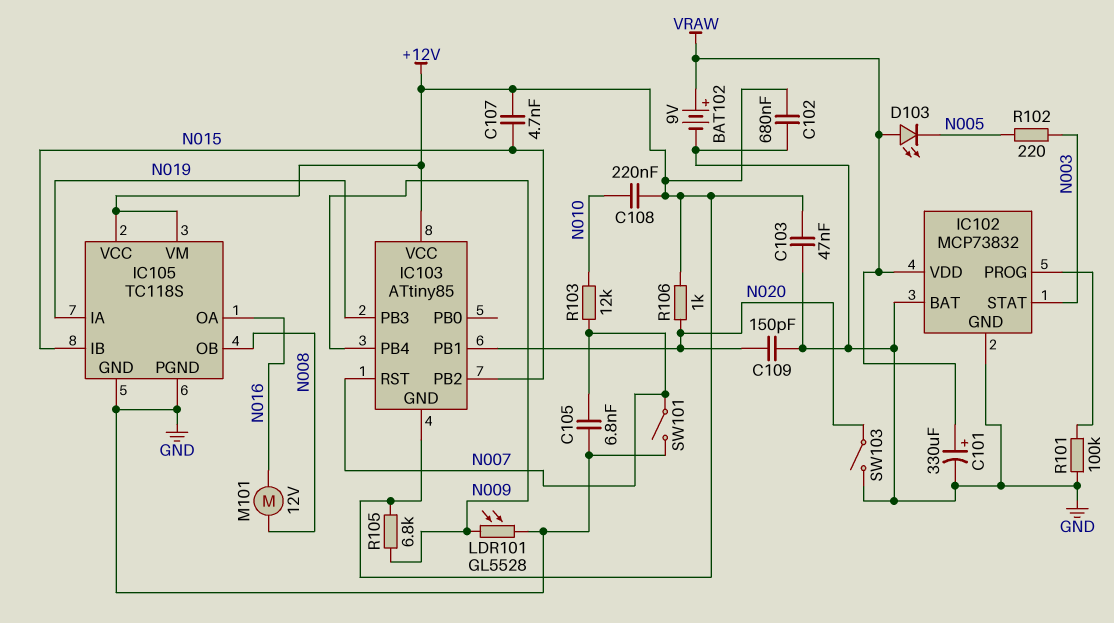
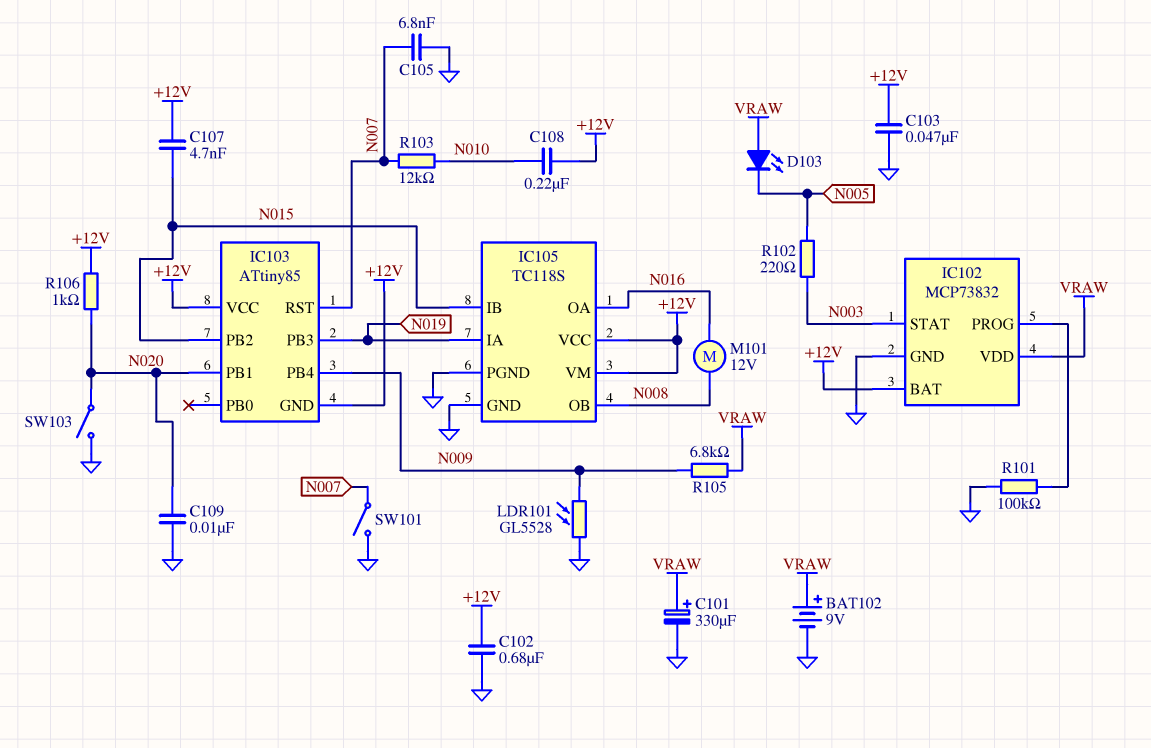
C109: 150pF (GND, N020) -> 10nF (GND, N020)
IC102 pin BAT: GND -> +12V
R105: 6.8k (+12V, N009) -> 6.8k (N009, VRAW)

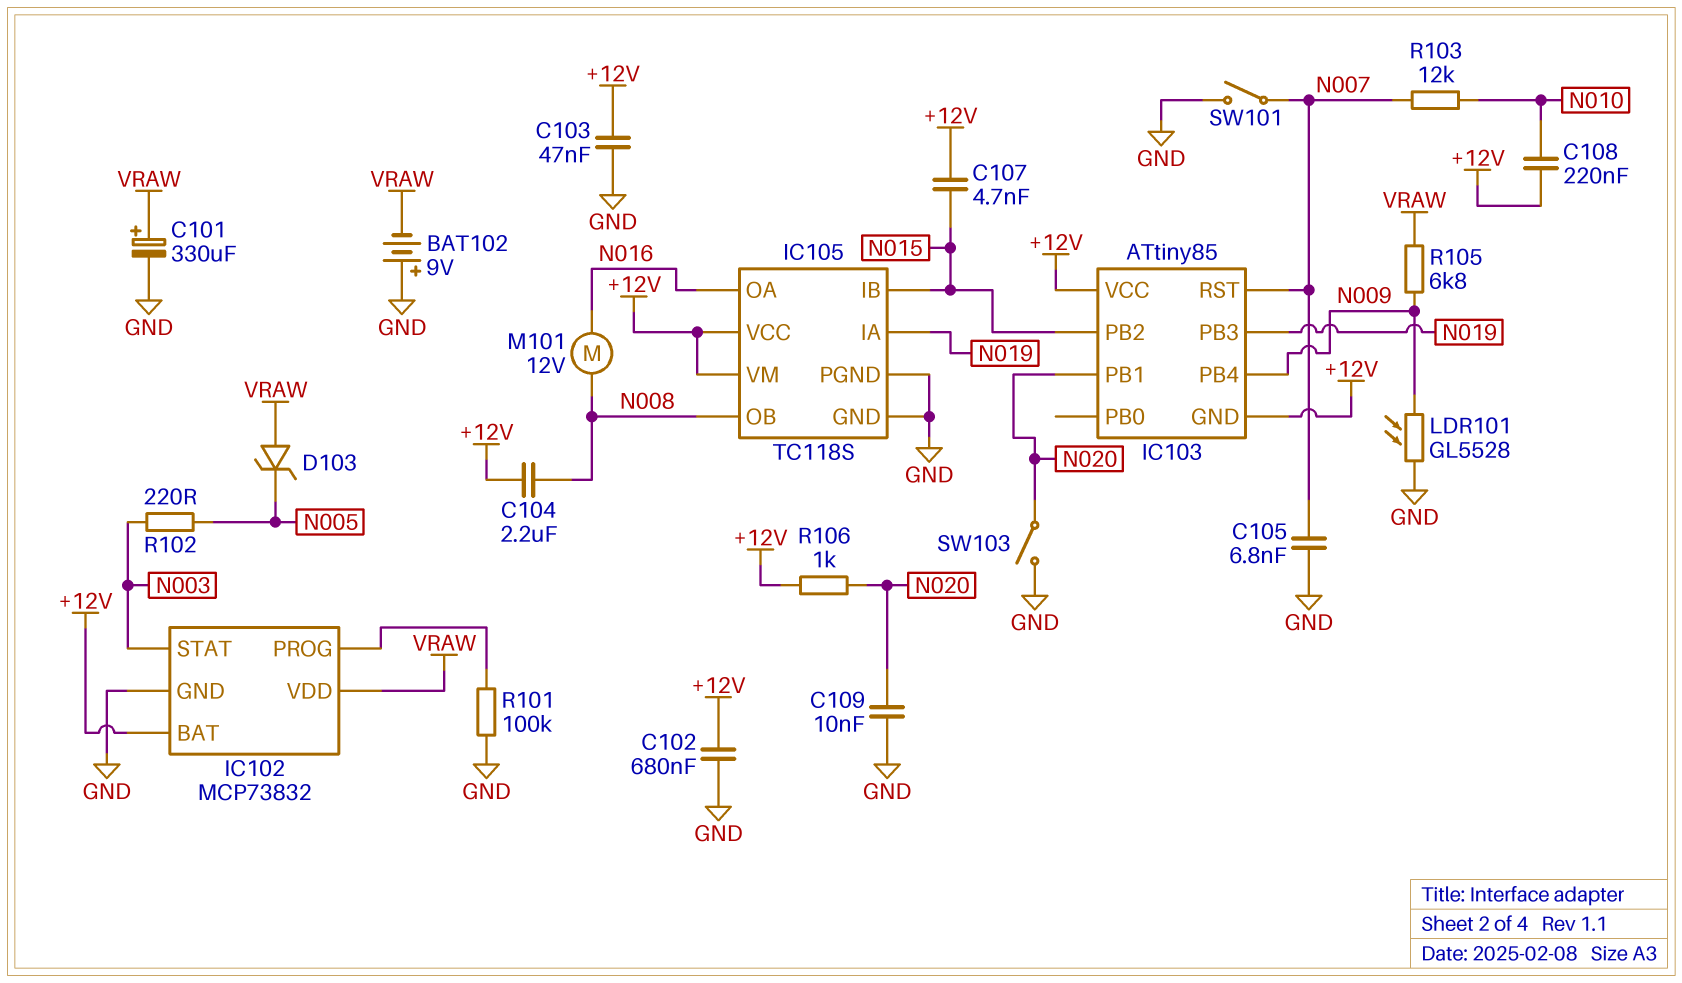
BAT102: 9V (plus VRAW, minus GND) -> 9V (plus GND, minus VRAW)
C104: none -> 2.2uF (+12V, N008)
D103: LED (A VRAW, K N005) -> zener (A VRAW, K N005)

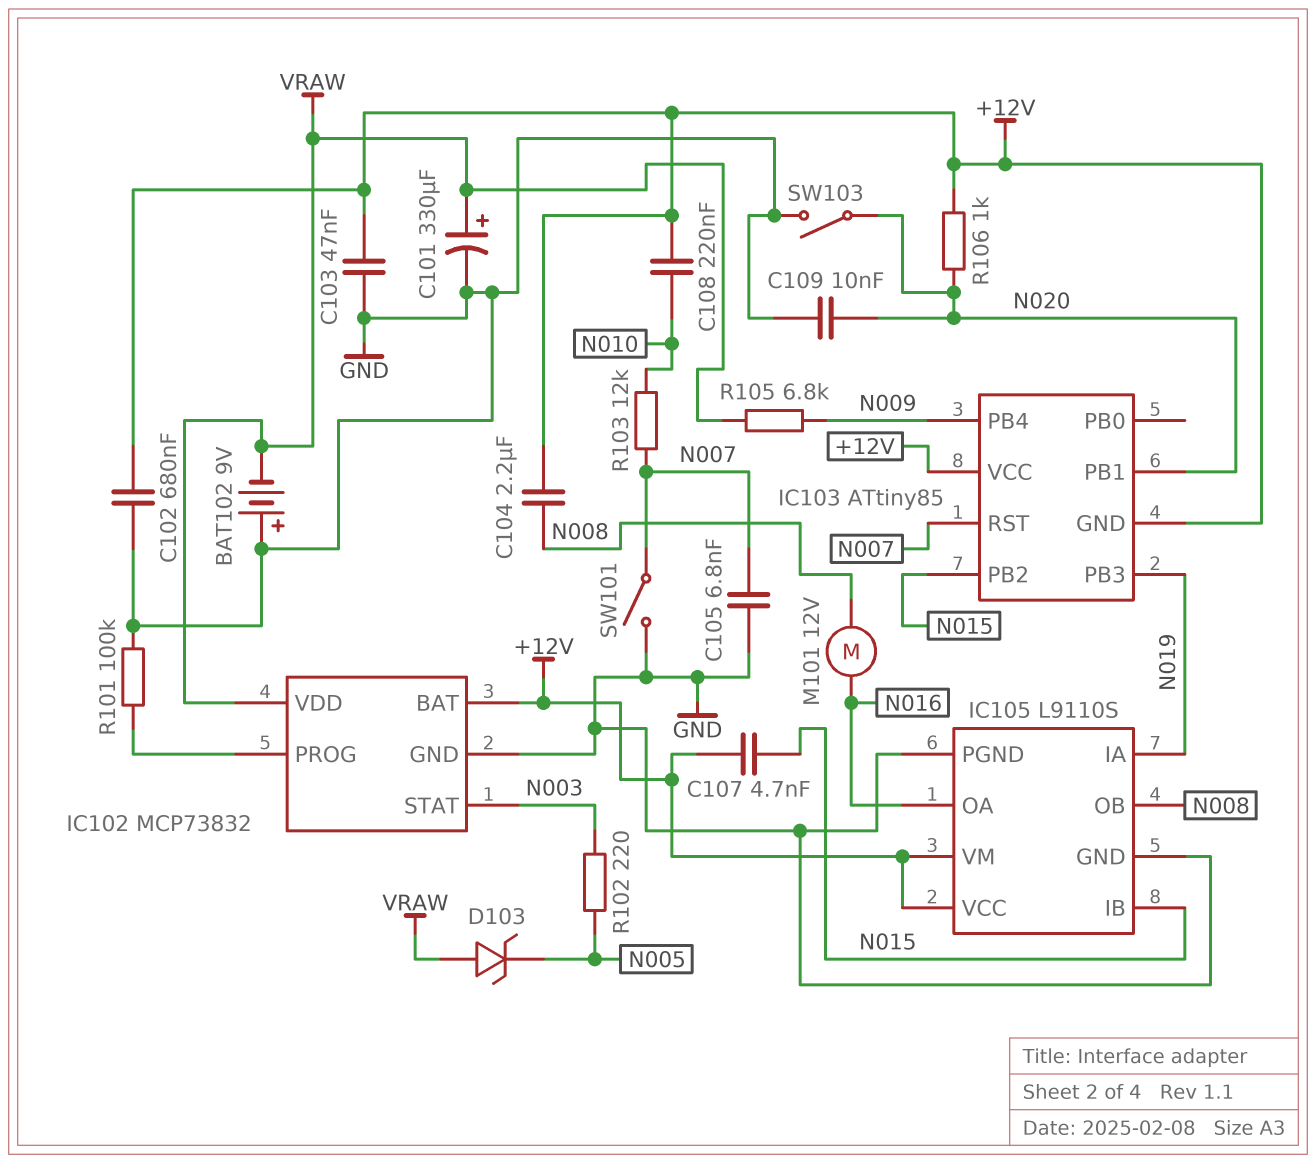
IC105: TC118S -> L9110S
LDR101: GL5528 (GND, N009) -> none

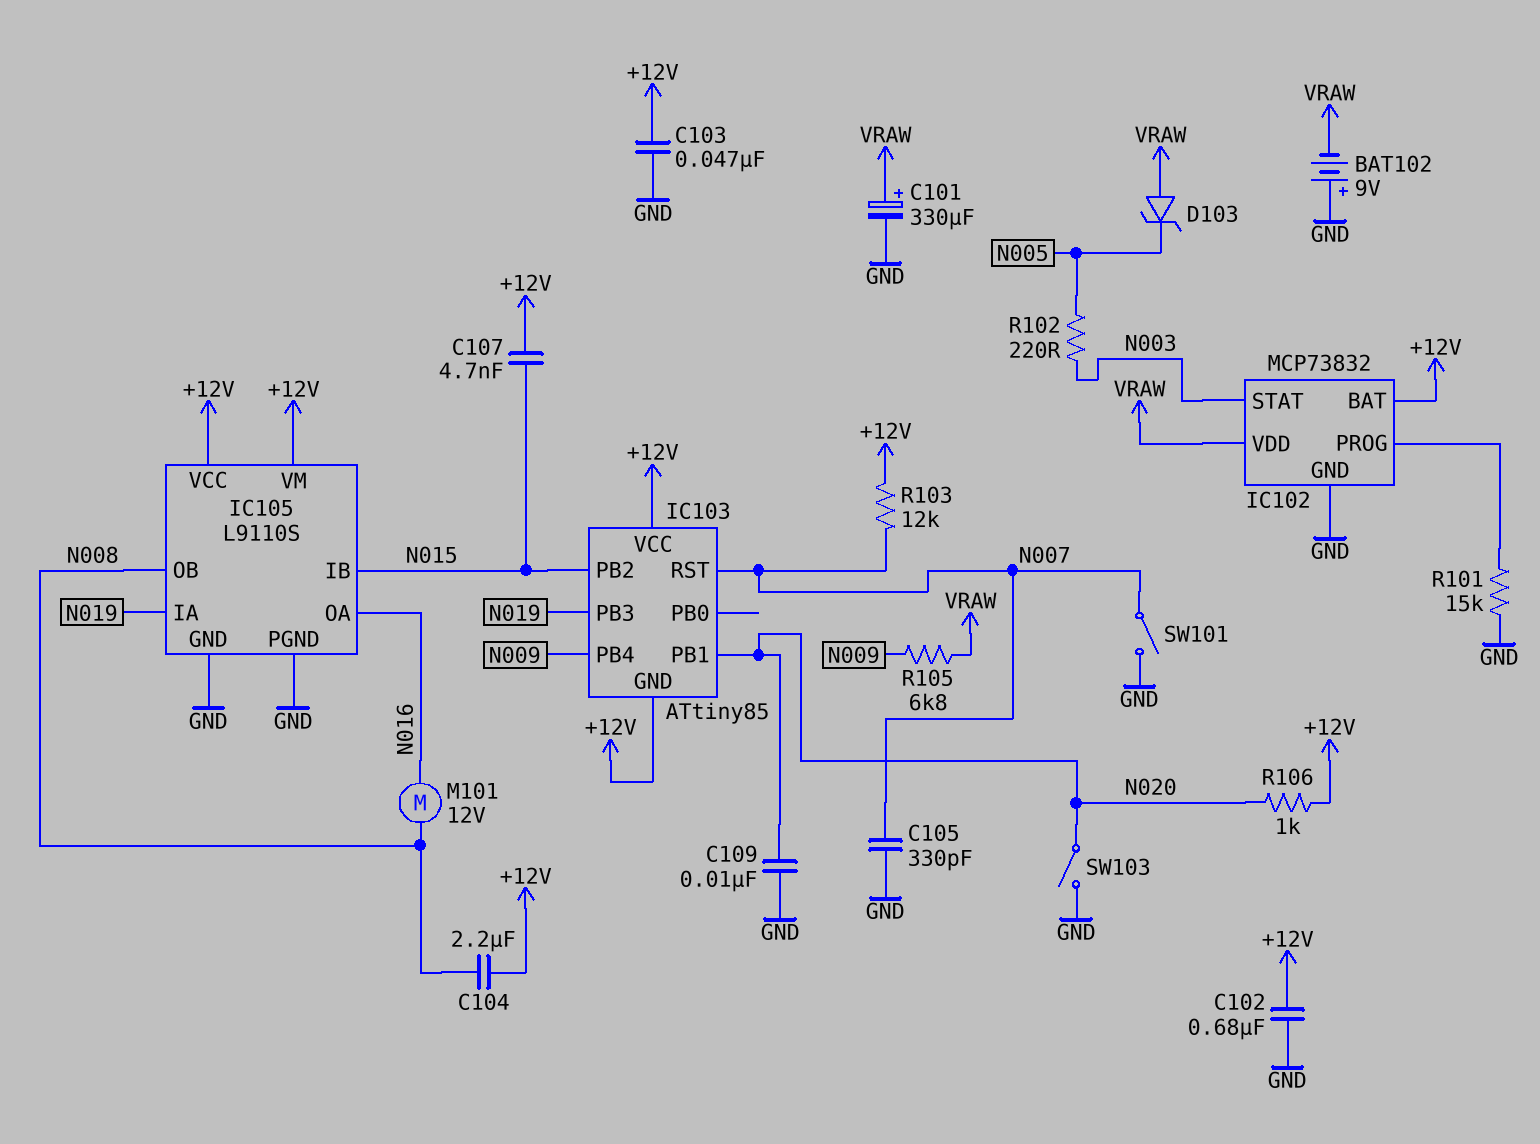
C105: 6.8nF (GND, N007) -> 330pF (GND, N007)
C108: 220nF (+12V, N010) -> none
R101: 100k (GND, IC102/PROG) -> 15k (GND, IC102/PROG)
R103: 12k (N007, N010) -> 12k (+12V, N007)

